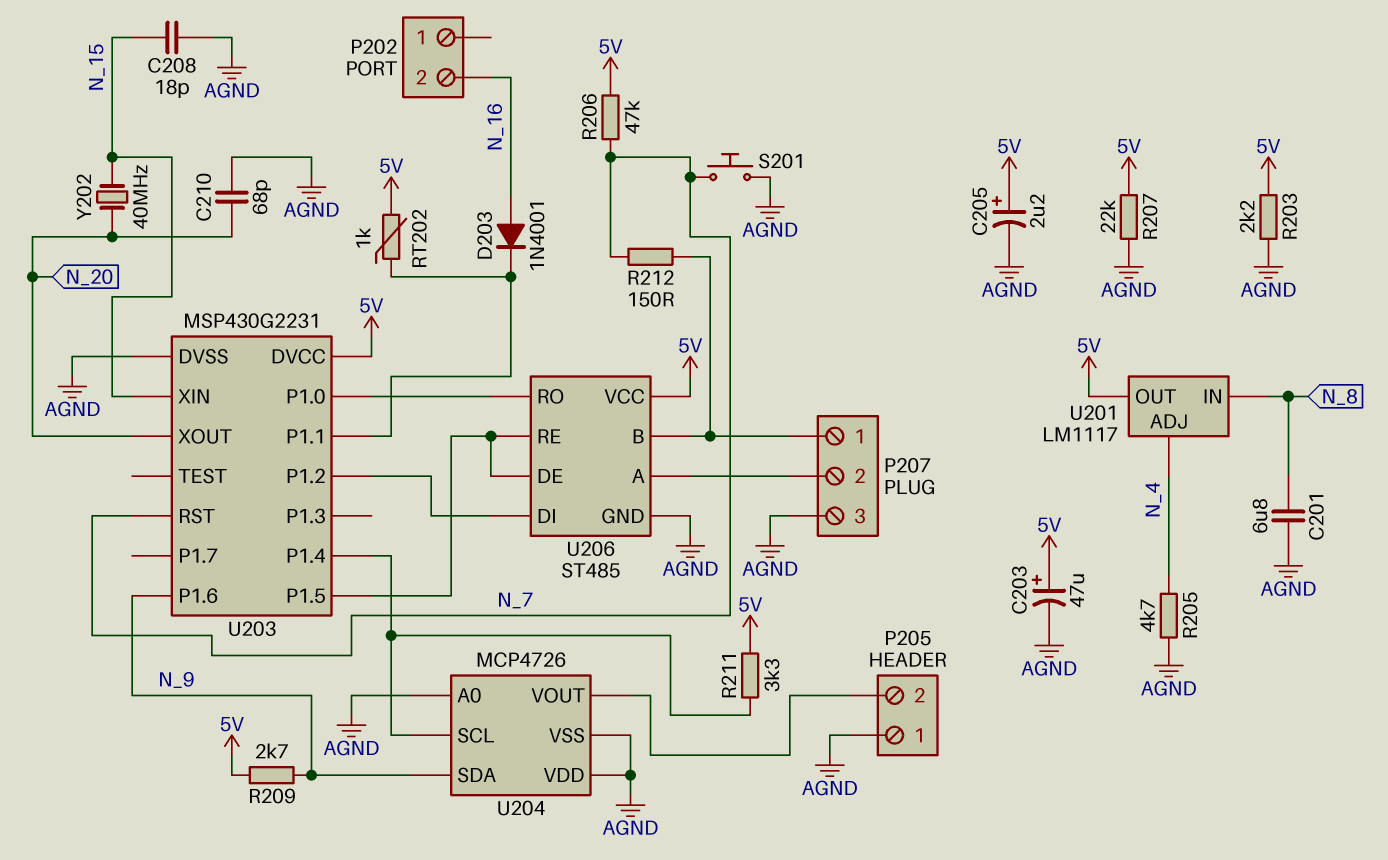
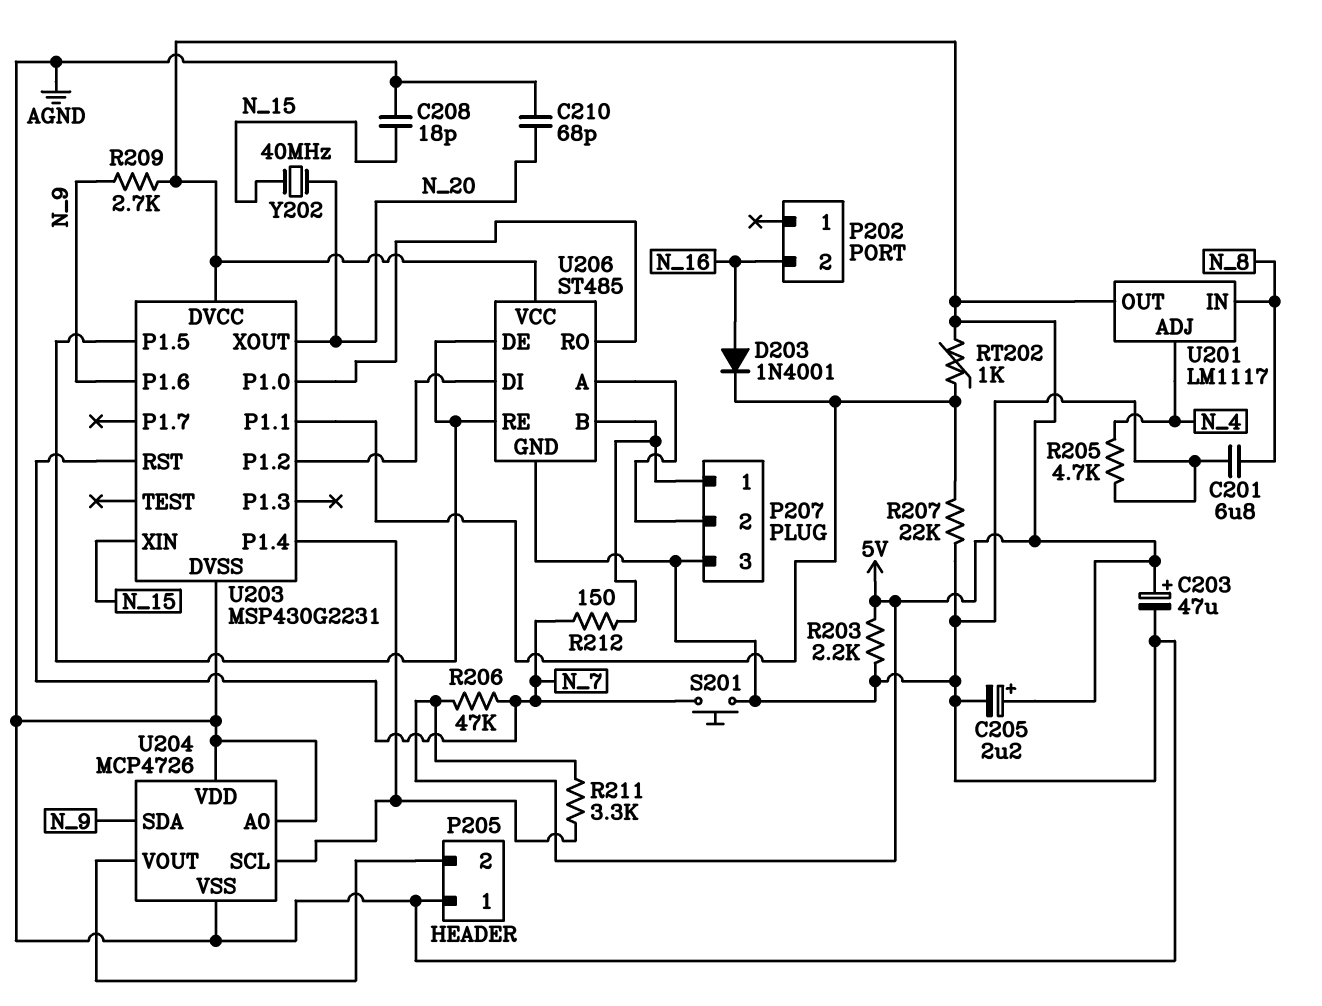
R207: 22k (5V, AGND) -> 22k (AGND, U203/P1.1)

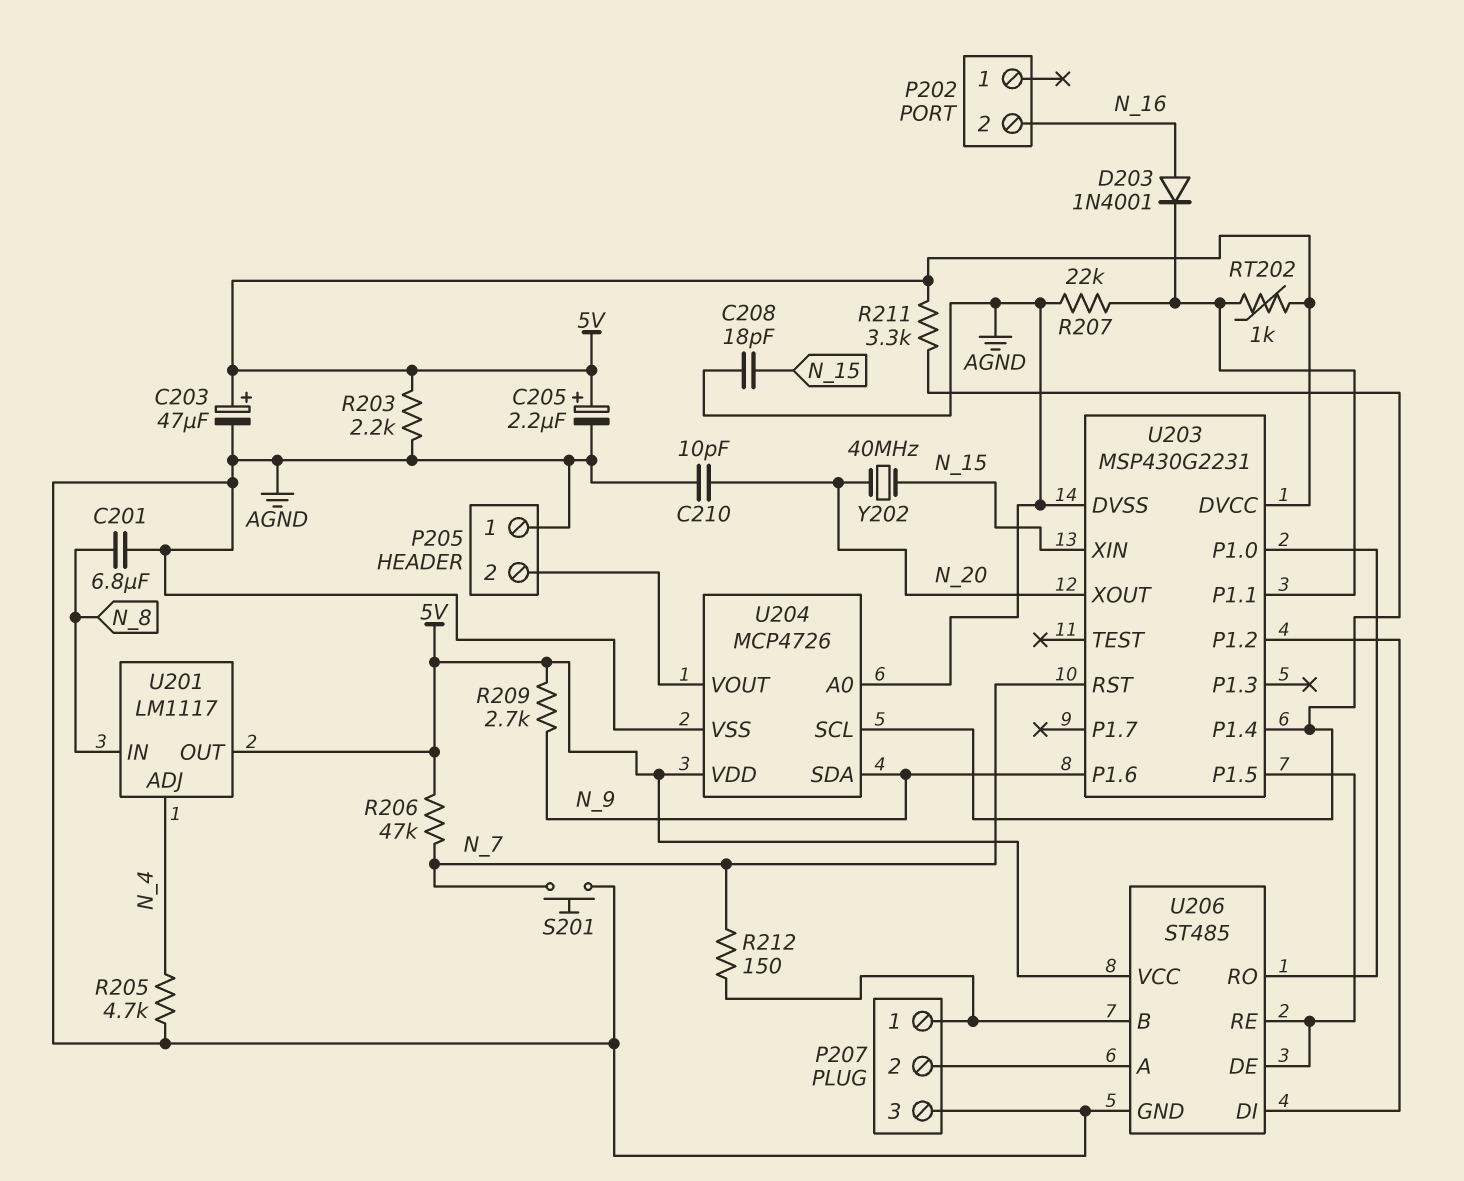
C210: 68pF (AGND, N_20) -> 10pF (AGND, N_20)
U204 pin VDD: AGND -> 5V

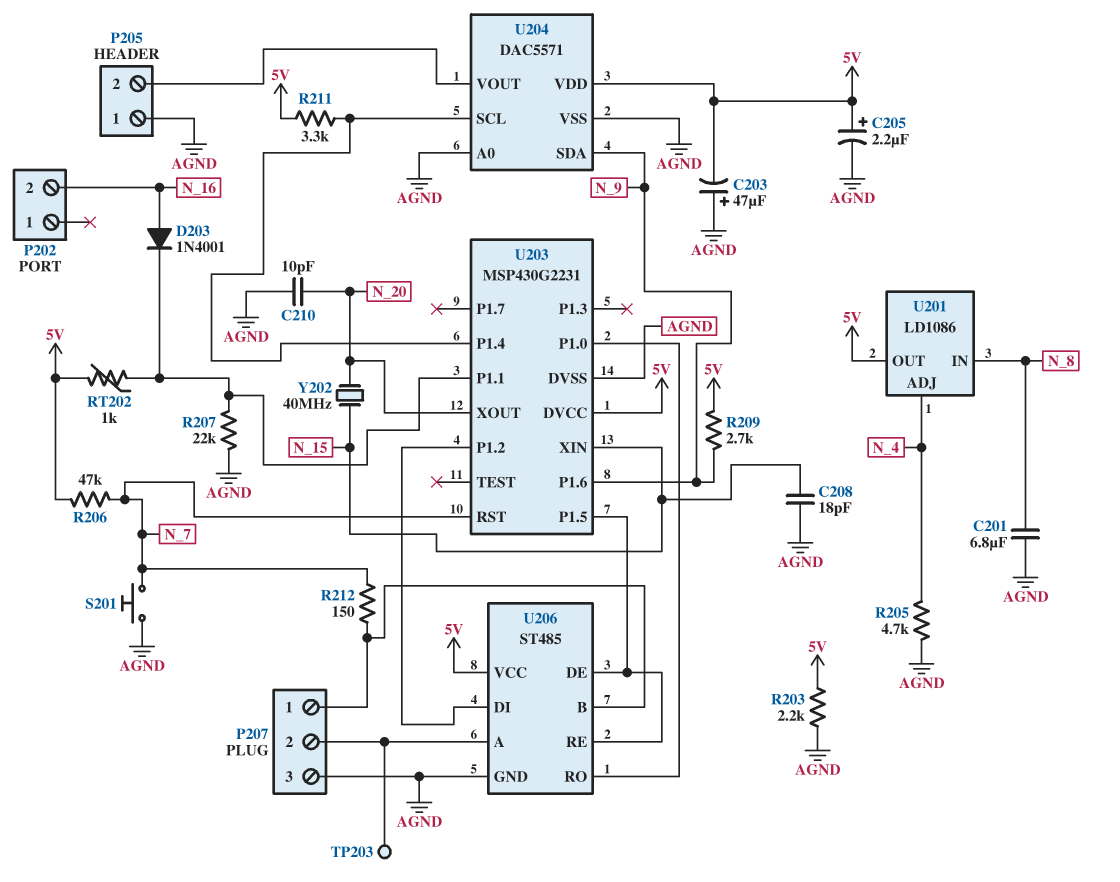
C203: 47uF (plus 5V, minus AGND) -> 47uF (plus AGND, minus 5V)
TP203: none -> test point (P207/2)
U201: LM1117 -> LD1086
U204: MCP4726 -> DAC5571

